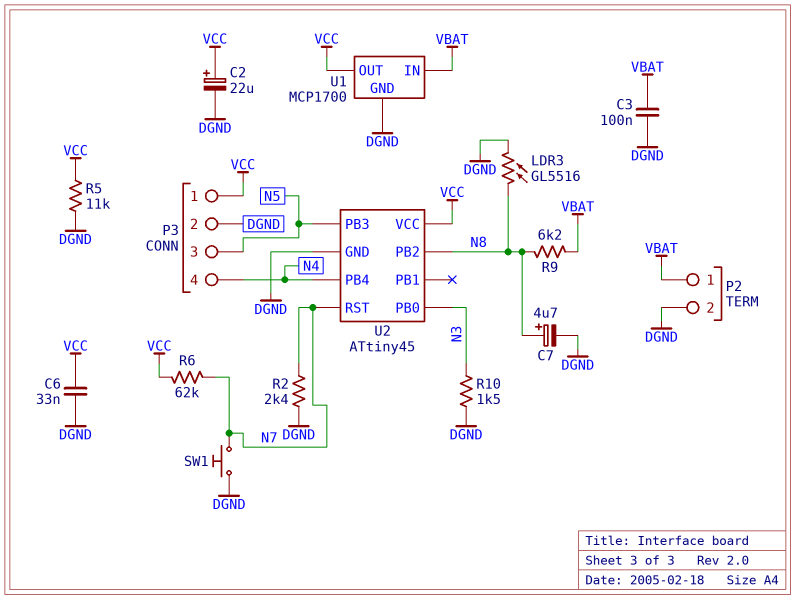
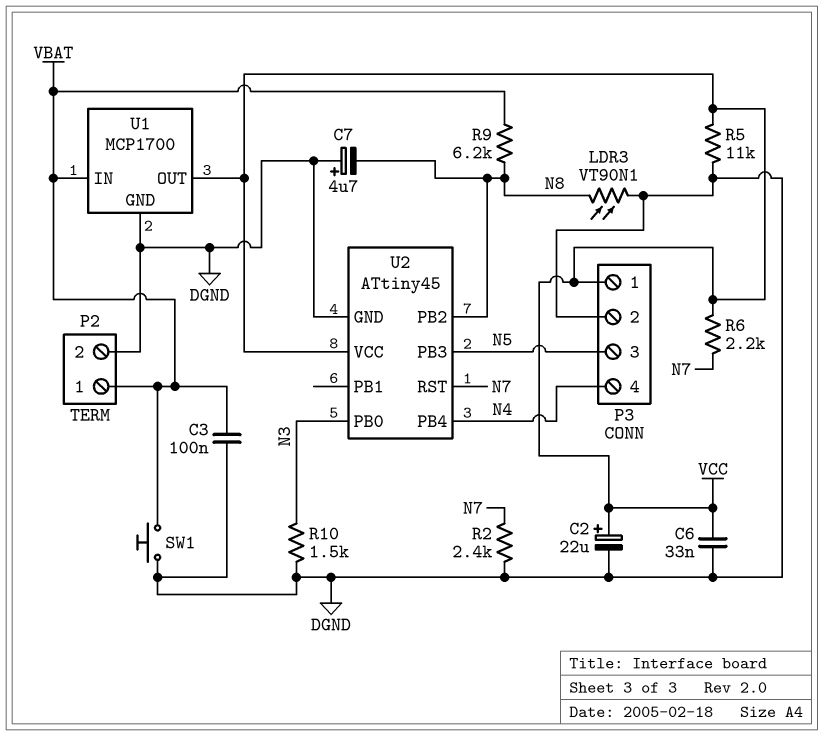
C7: 4.7uF (plus N8, minus DGND) -> 4.7uF (plus DGND, minus N8)
LDR3: GL5516 (DGND, N8) -> VT90N1 (DGND, N8)
R6: 62k (N7, VCC) -> 2.2k (N7, VCC)
SW1: button (DGND, N7) -> button (DGND, VBAT)

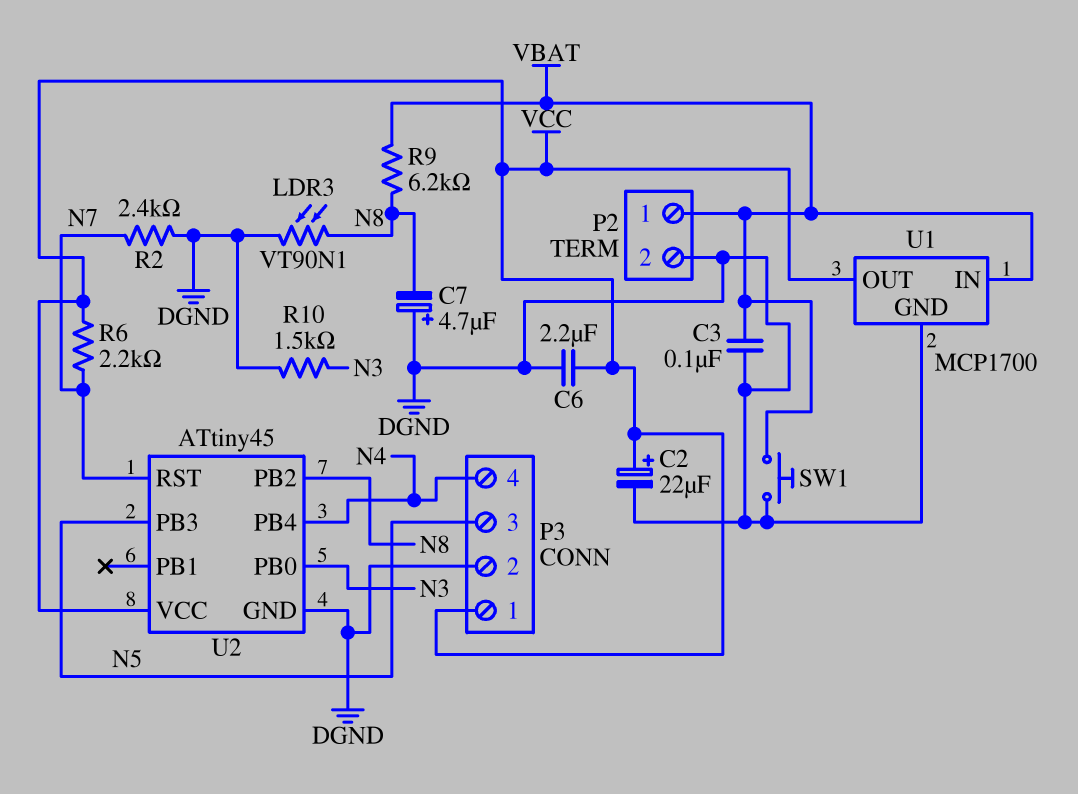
C6: 33nF (DGND, VCC) -> 2.2uF (DGND, VCC)
R5: 11k (DGND, VCC) -> none

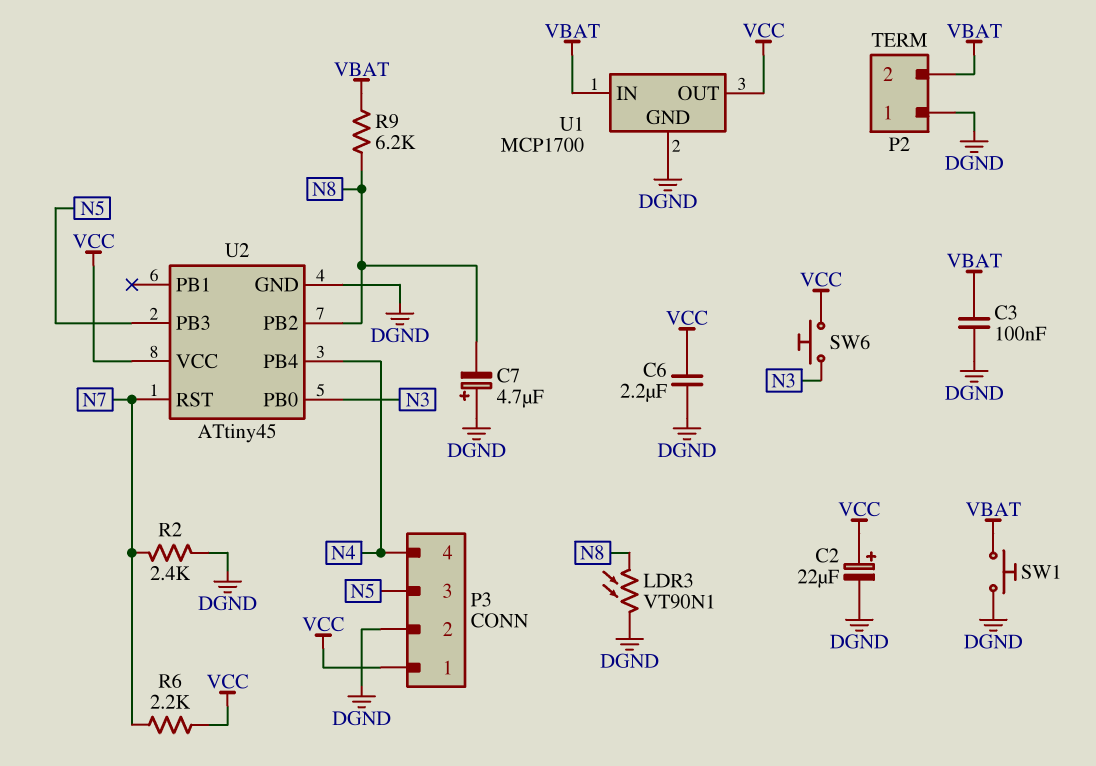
P2 pin 1: VBAT -> DGND
P2 pin 2: DGND -> VBAT
R10: 1.5k (DGND, N3) -> none
SW6: none -> button (N3, VCC)

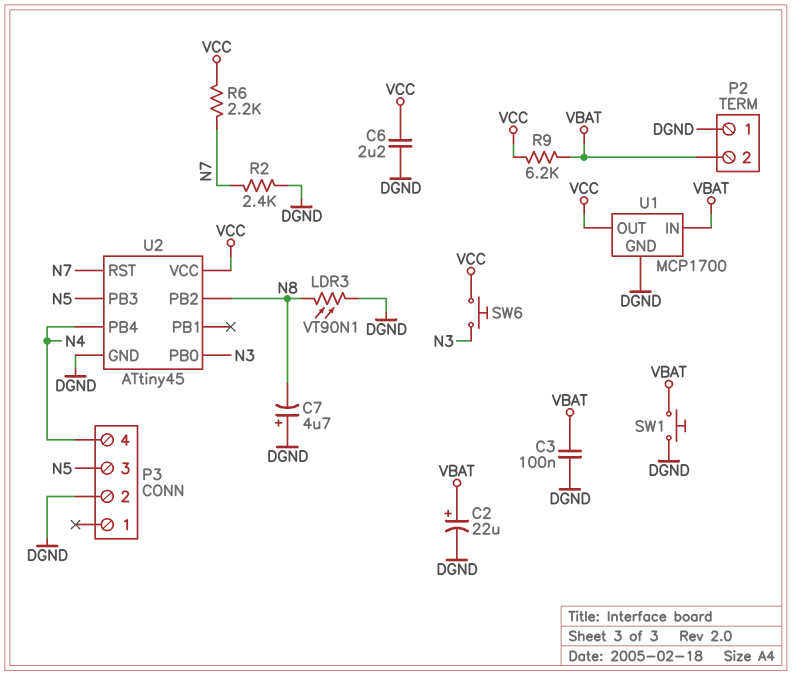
C2: 22uF (plus VCC, minus DGND) -> 22uF (plus VBAT, minus DGND)
P3 pin 1: VCC -> none
R9: 6.2k (N8, VBAT) -> 6.2k (VBAT, VCC)

